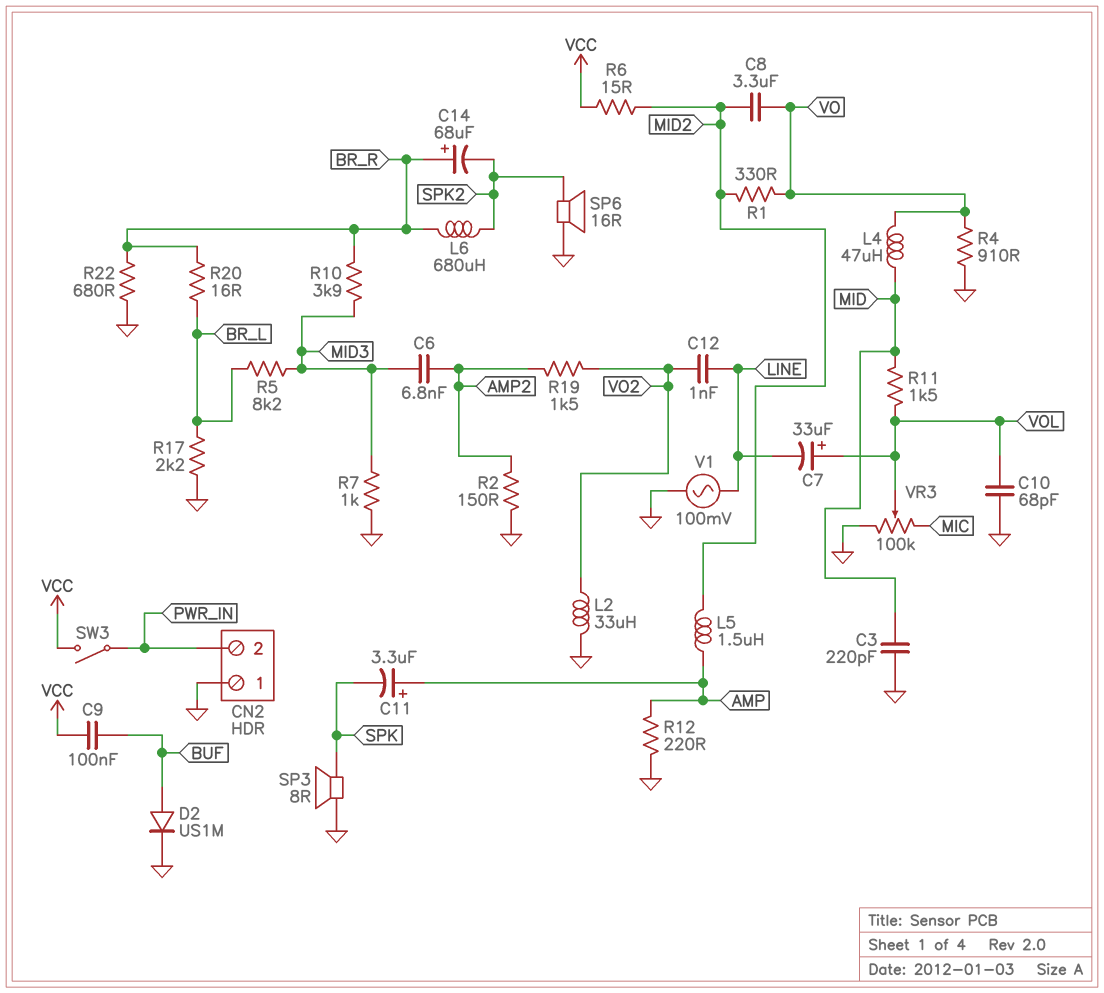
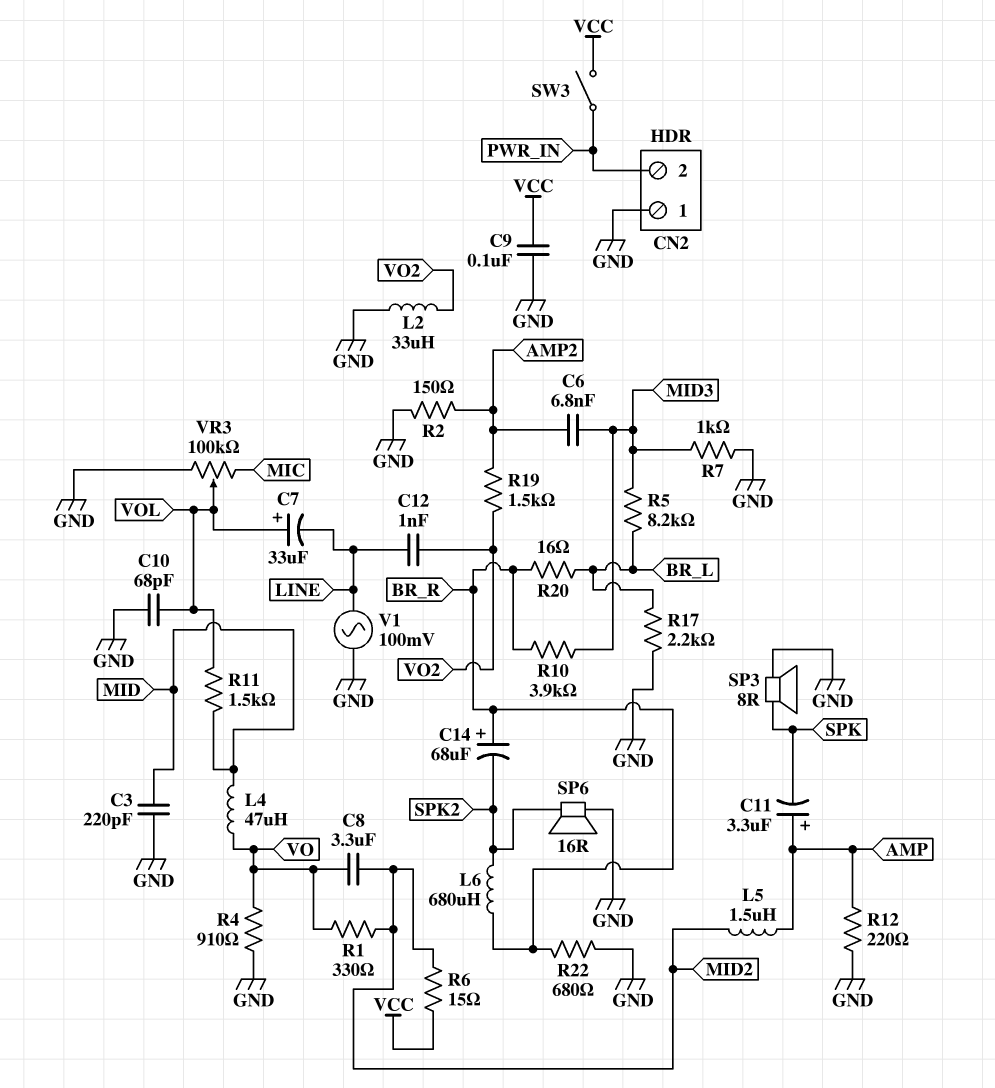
C9: 100nF (BUF, VCC) -> 100nF (GND, VCC)
D2: diode US1M (A BUF, K GND) -> none

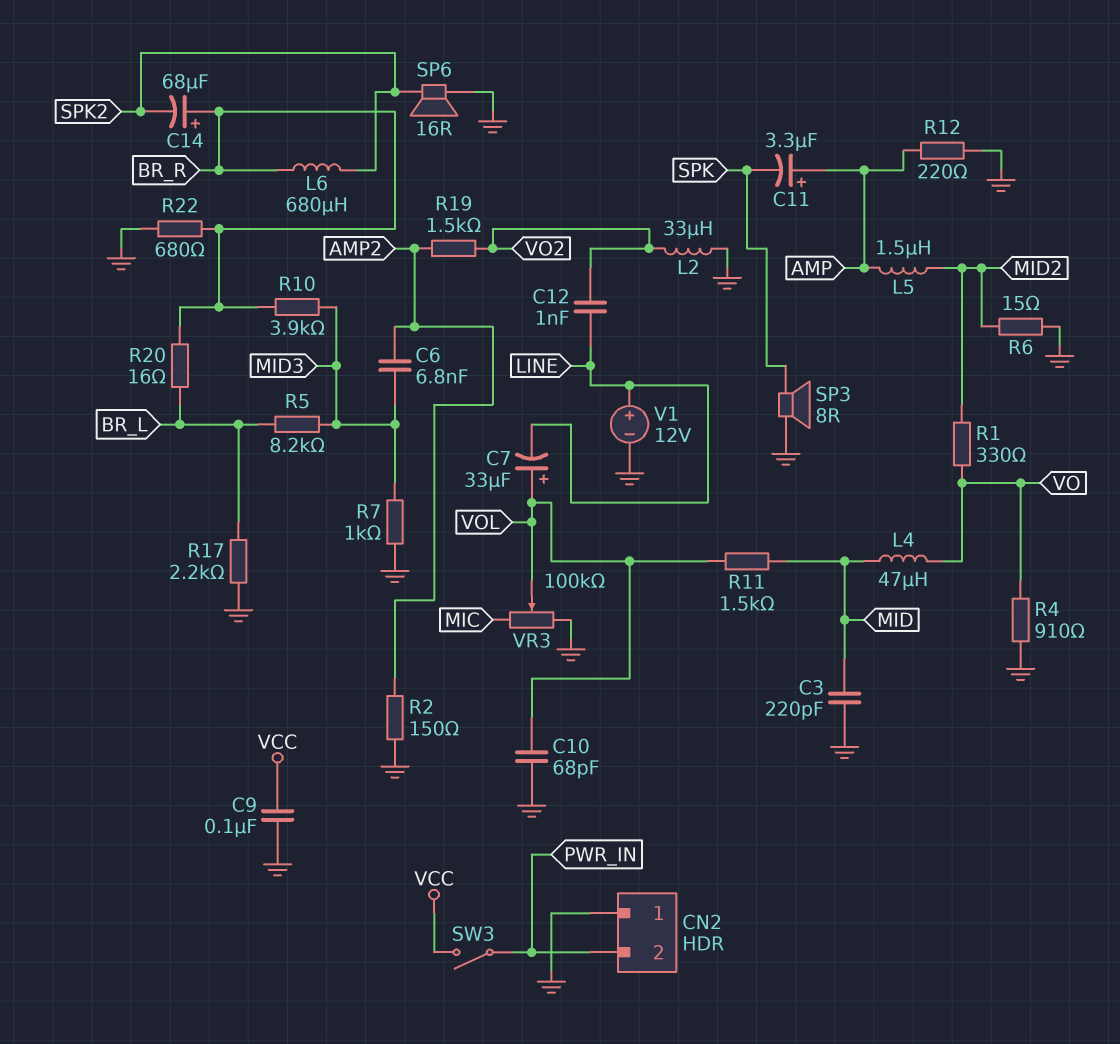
C8: 3.3uF (MID2, VO) -> none
R6: 15 (MID2, VCC) -> 15 (GND, MID2)
V1: AC 100mV (GND, LINE) -> 12V (plus LINE, minus GND)

